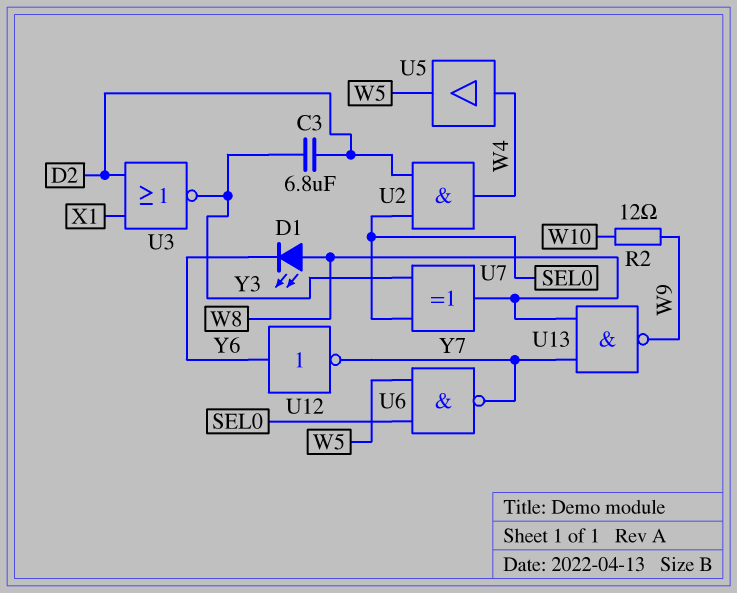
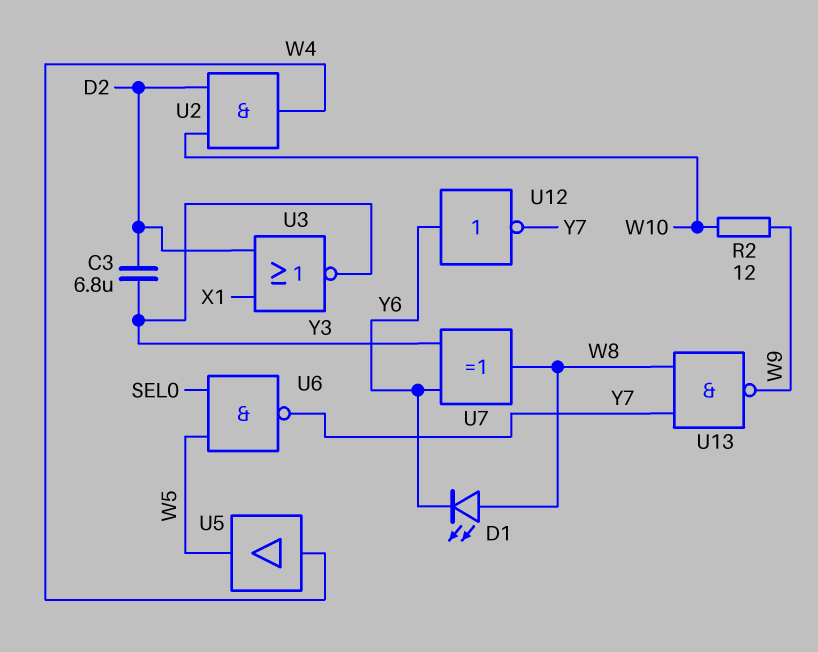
U2: AND (in D2, in SEL0, out W4) -> AND (in D2, in W10, out W4)
U7: XOR (in SEL0, in Y3, out W8) -> XOR (in Y3, in Y6, out W8)

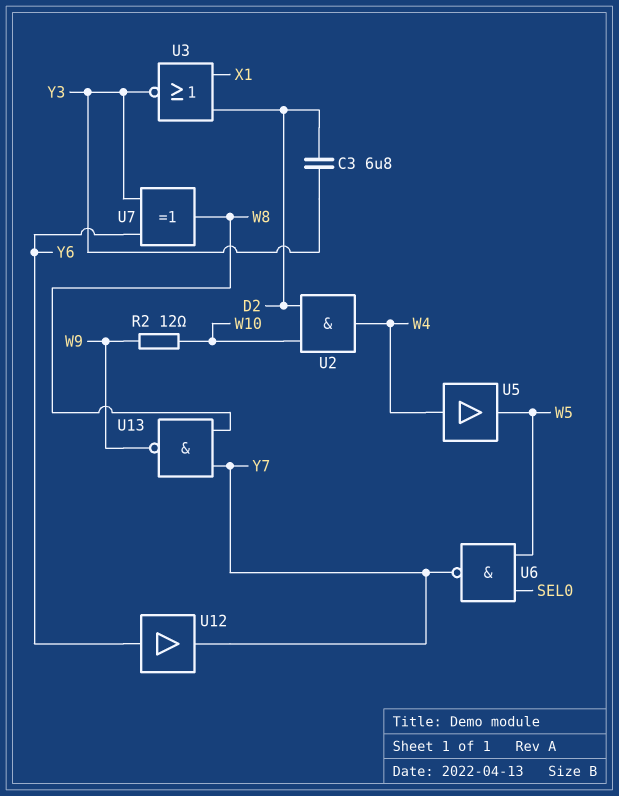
D1: LED (A W8, K Y6) -> none
U12: NOT (in Y6, out Y7) -> buffer (in Y6, out Y7)

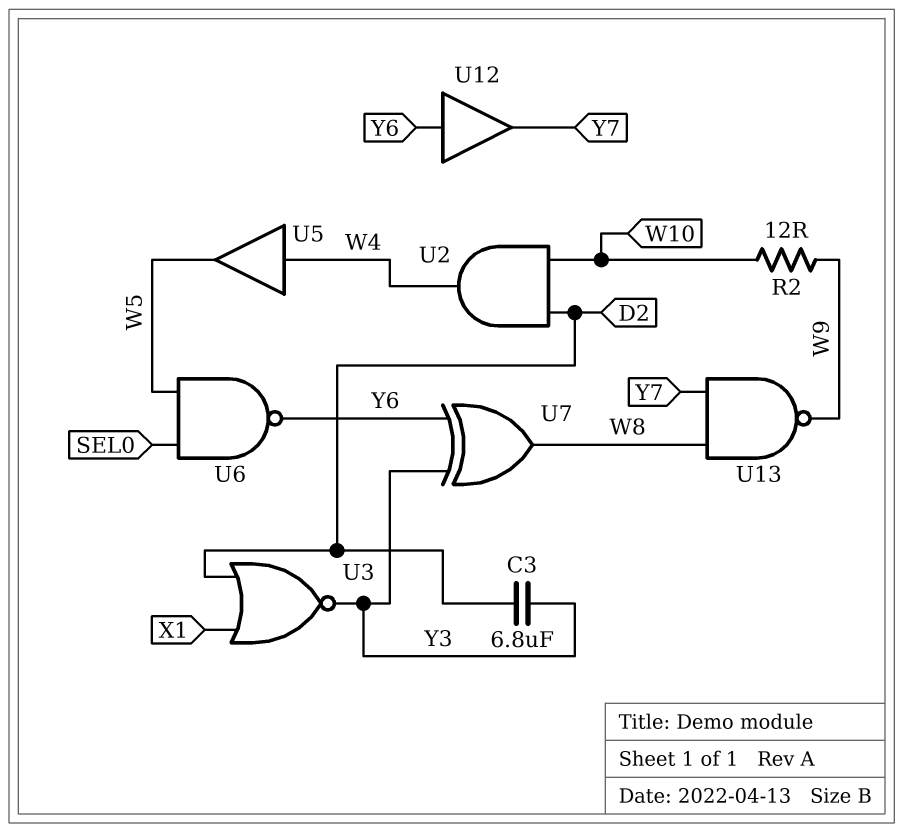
U6: NAND (in SEL0, in W5, out Y7) -> NAND (in SEL0, in W5, out Y6)

